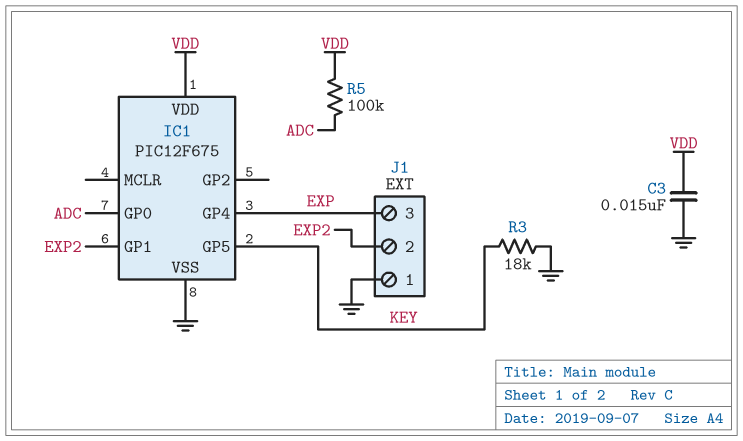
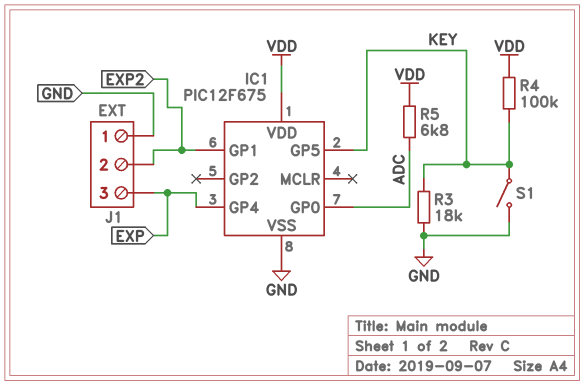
C3: 15nF (GND, VDD) -> none
R4: none -> 100k (KEY, VDD)
R5: 100k (ADC, VDD) -> 6.8k (ADC, VDD)
S1: none -> switch (GND, KEY)

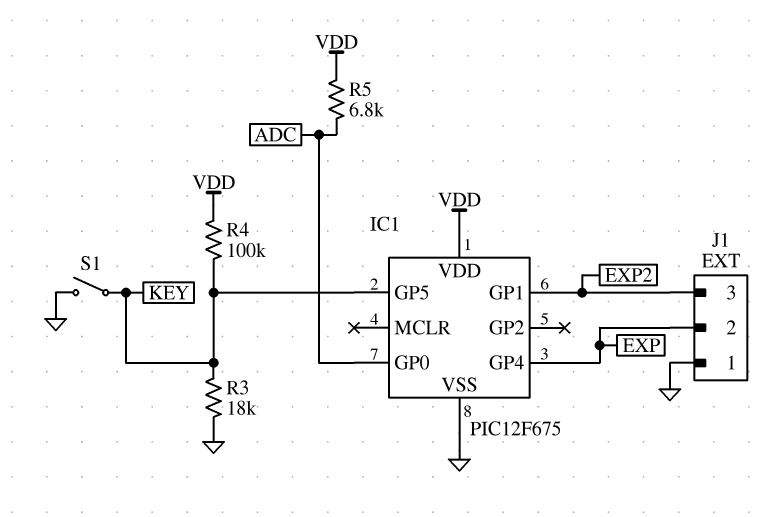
J1 pin 2: EXP2 -> EXP
J1 pin 3: EXP -> EXP2

